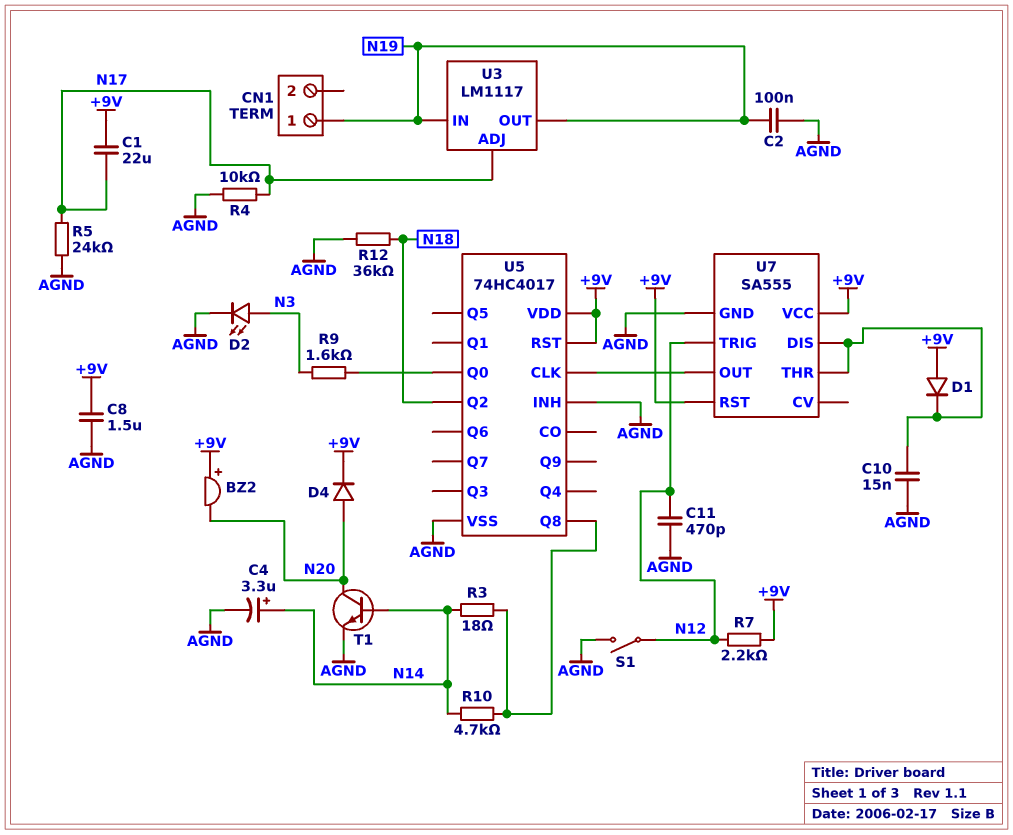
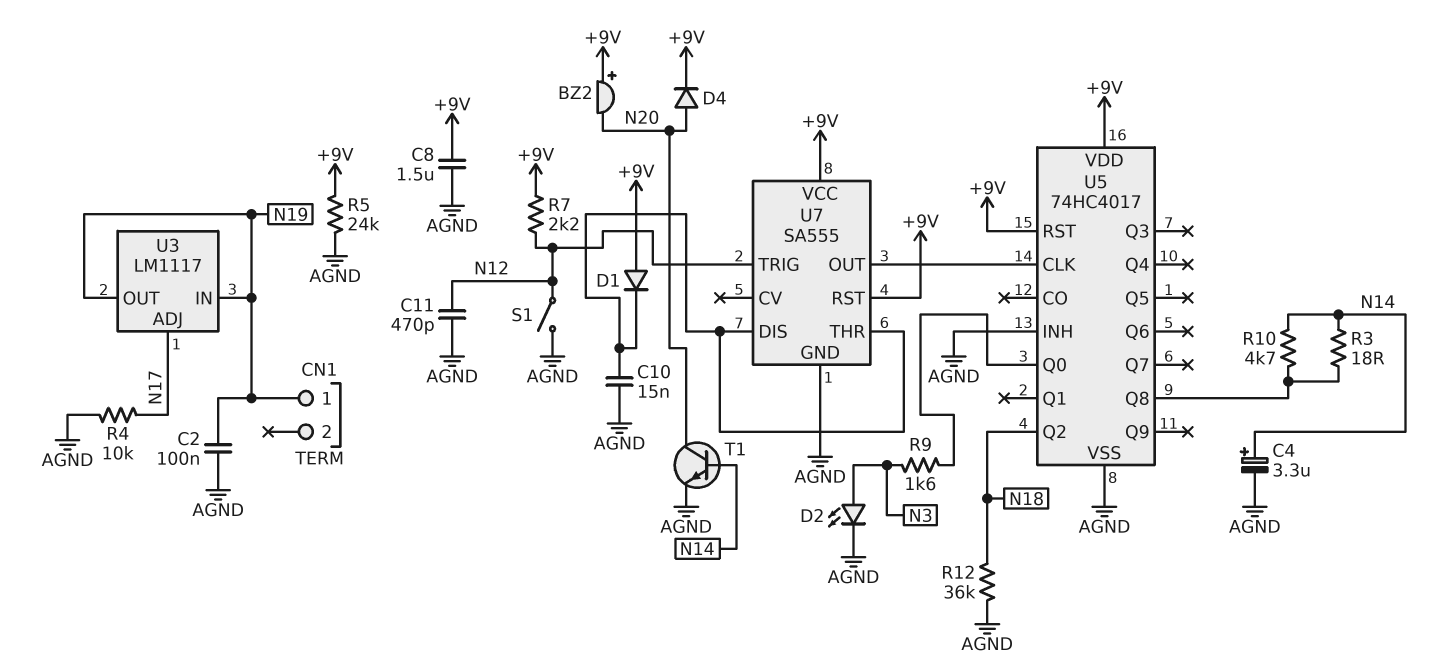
C1: 22uF (+9V, N17) -> none
R5: 24k (AGND, N17) -> 24k (+9V, AGND)

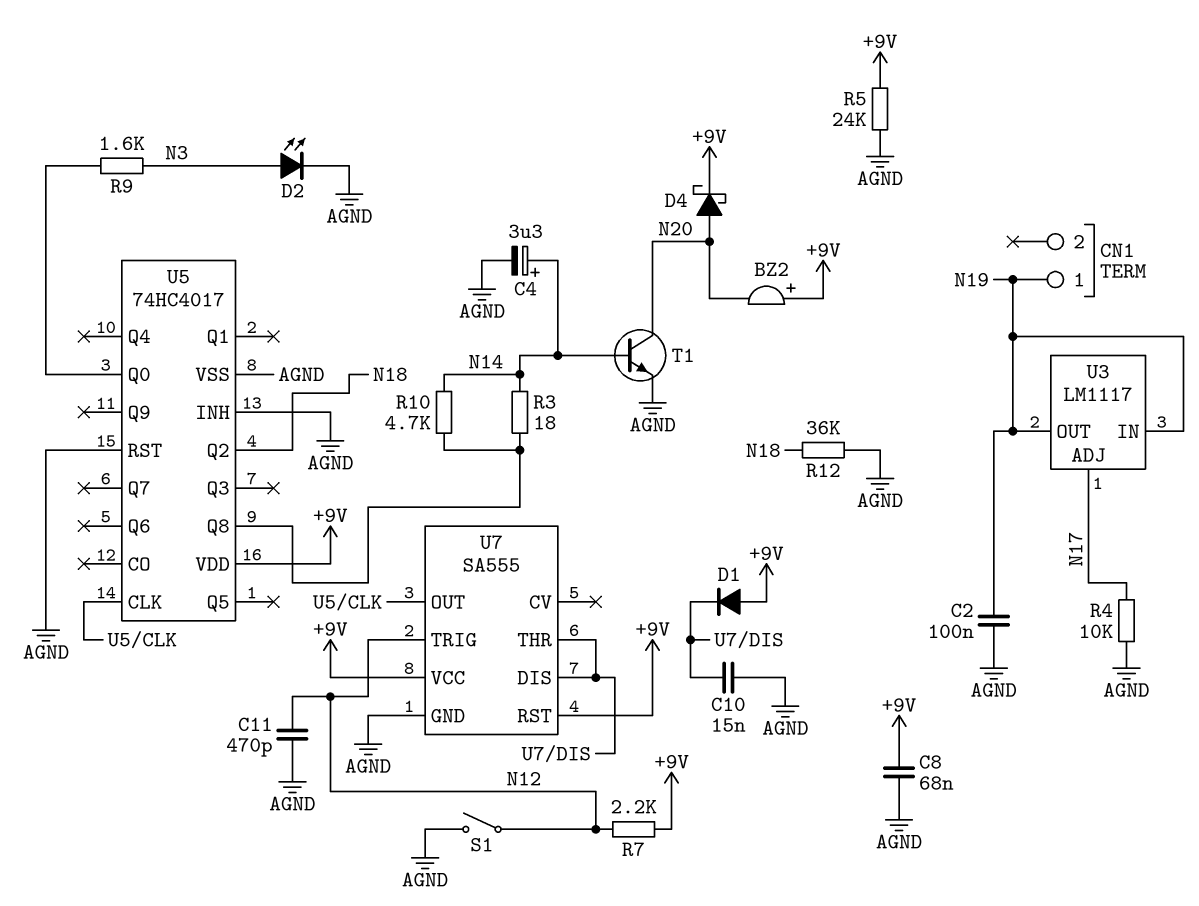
C8: 1.5uF (+9V, AGND) -> 68nF (+9V, AGND)
D4: diode (A N20, K +9V) -> schottky (A N20, K +9V)
U5 pin RST: +9V -> AGND

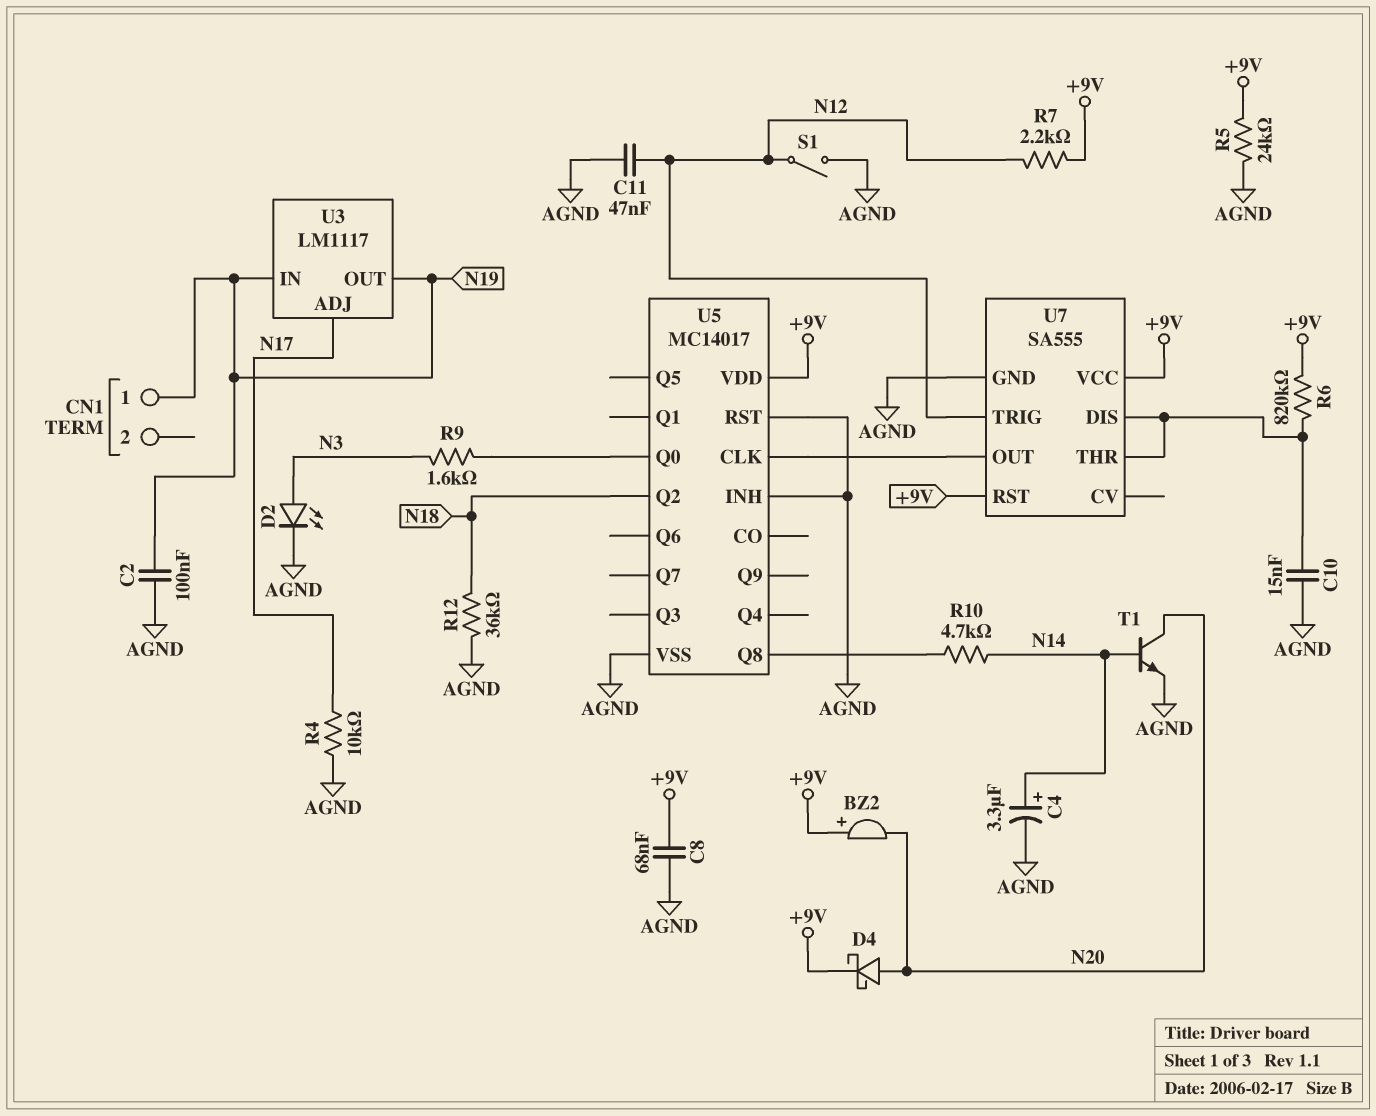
C11: 470pF (AGND, N12) -> 47nF (AGND, N12)
D1: diode (A +9V, K U7/DIS) -> none
R3: 18 (N14, U5/Q8) -> none
R6: none -> 820k (+9V, U7/DIS)
U5: 74HC4017 -> MC14017

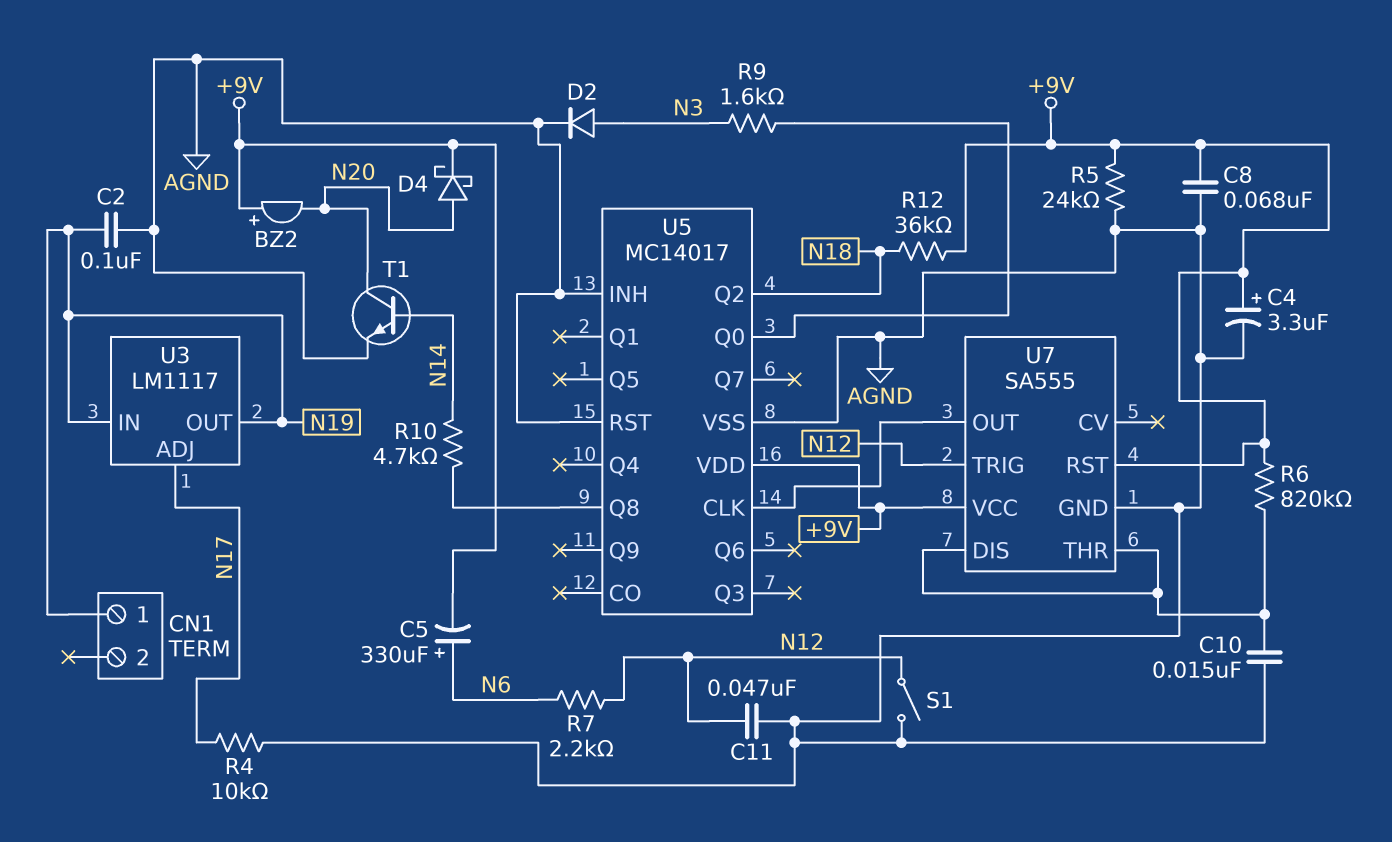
C4: 3.3uF (plus N14, minus AGND) -> 3.3uF (plus +9V, minus AGND)
C5: none -> 330uF (plus N6, minus +9V)
D2: LED (A N3, K AGND) -> diode (A N3, K AGND)
R7: 2.2k (+9V, N12) -> 2.2k (N6, N12)
R12: 36k (AGND, N18) -> 36k (+9V, N18)

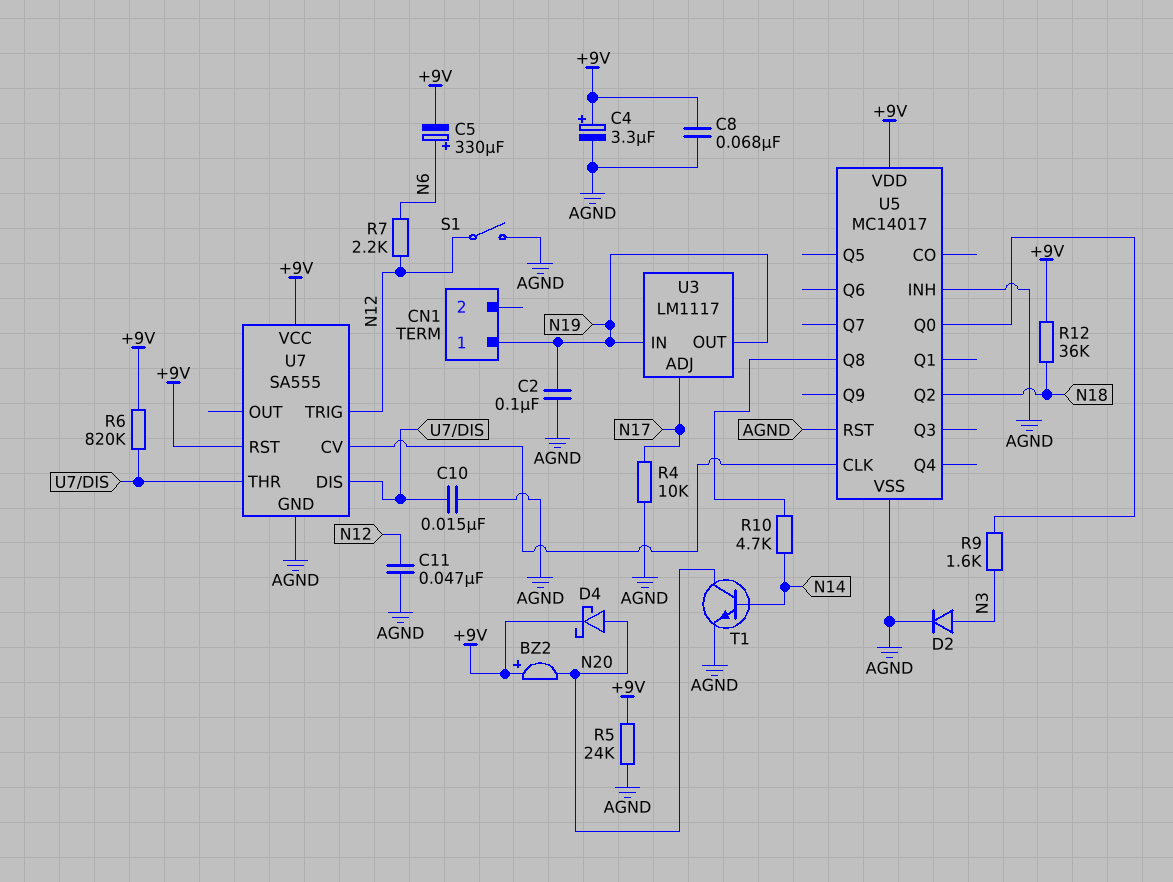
U7 pin CV: none -> U5/CLK
U7 pin OUT: U5/CLK -> none

